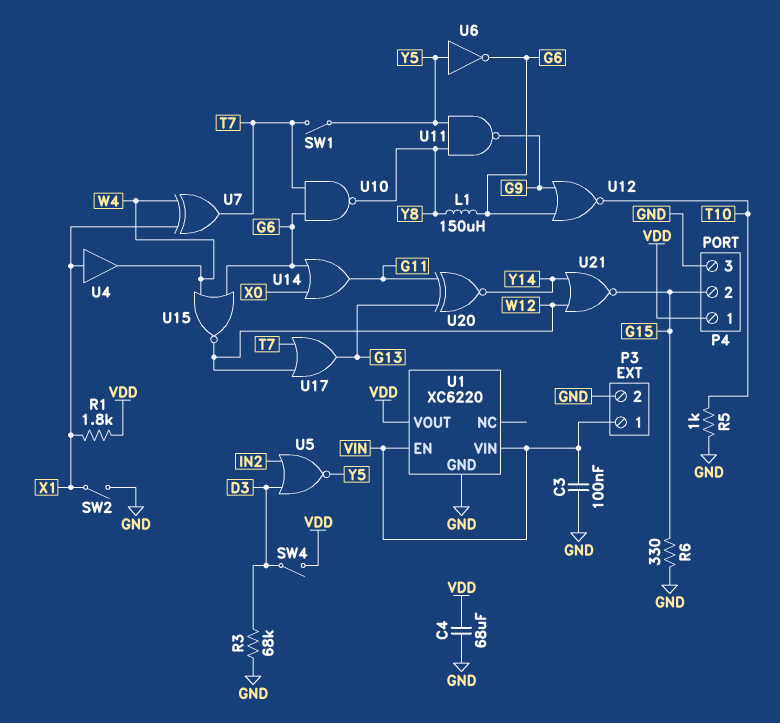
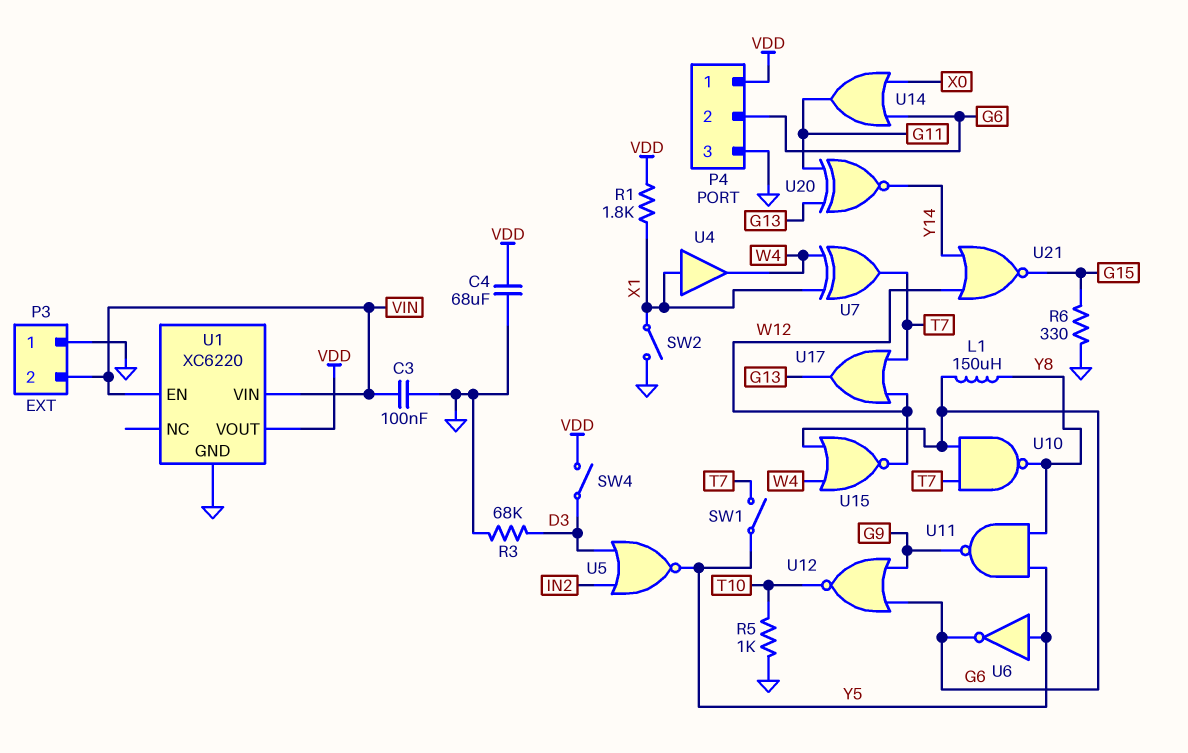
P3 pin 1: VIN -> GND
P3 pin 2: GND -> VIN
P4 pin 2: G15 -> G6

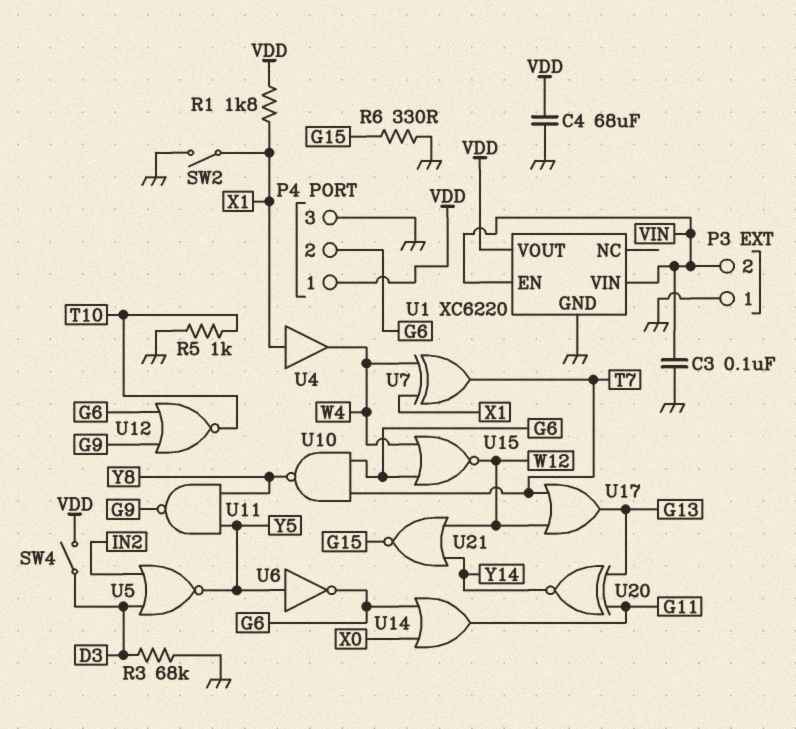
L1: 150uH (G6, Y8) -> none
SW1: switch (T7, Y5) -> none

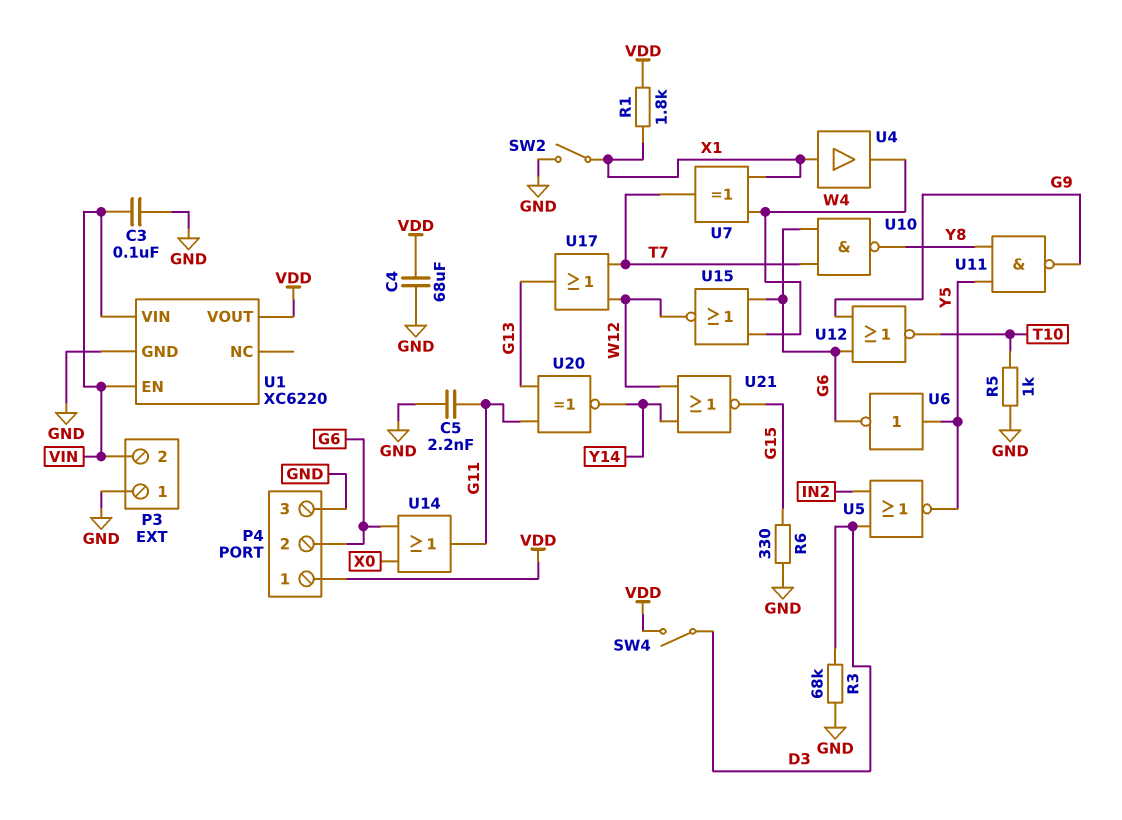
C5: none -> 2.2nF (G11, GND)

